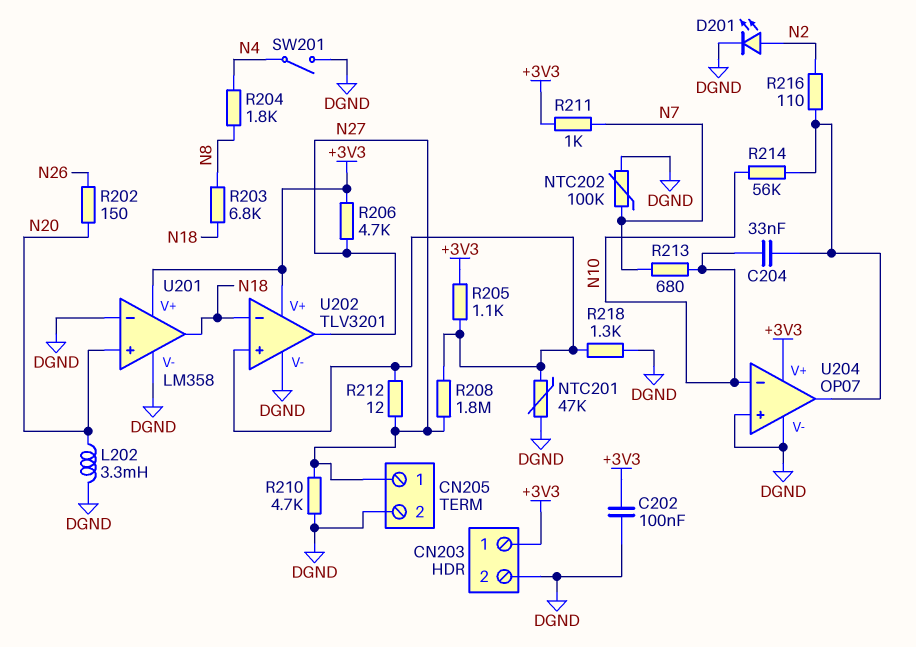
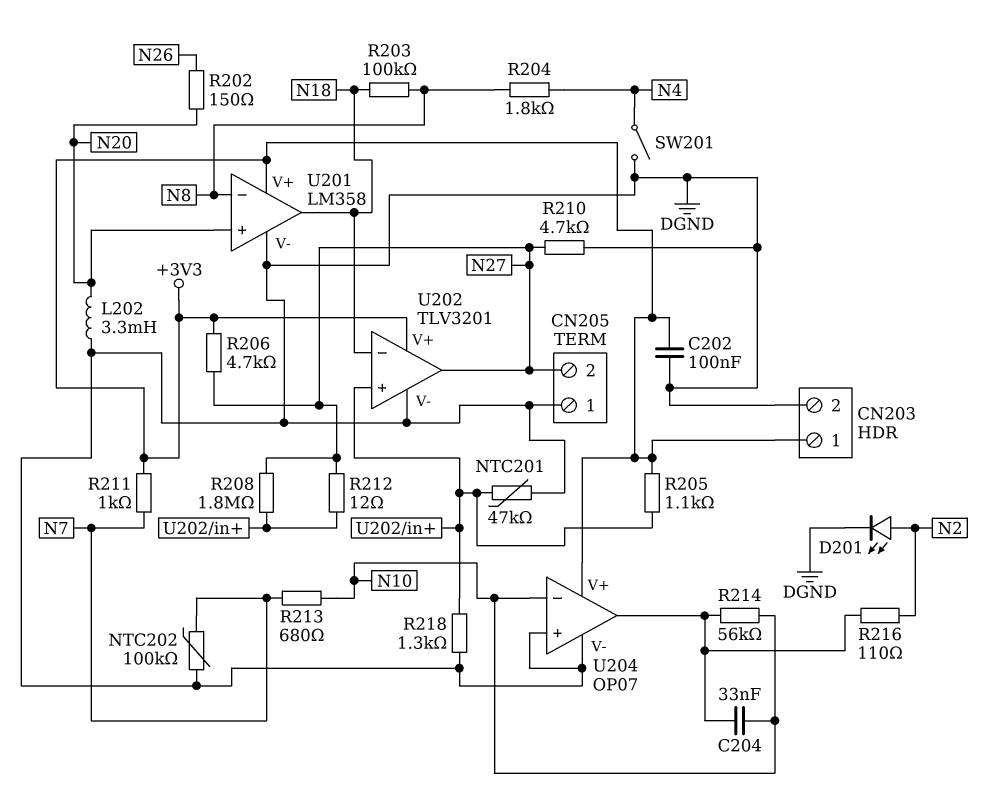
CN205 pin 1: N27 -> DGND
CN205 pin 2: DGND -> N27
R203: 6.8k (N8, N18) -> 100k (N8, N18)
U201 pin in-: DGND -> N8

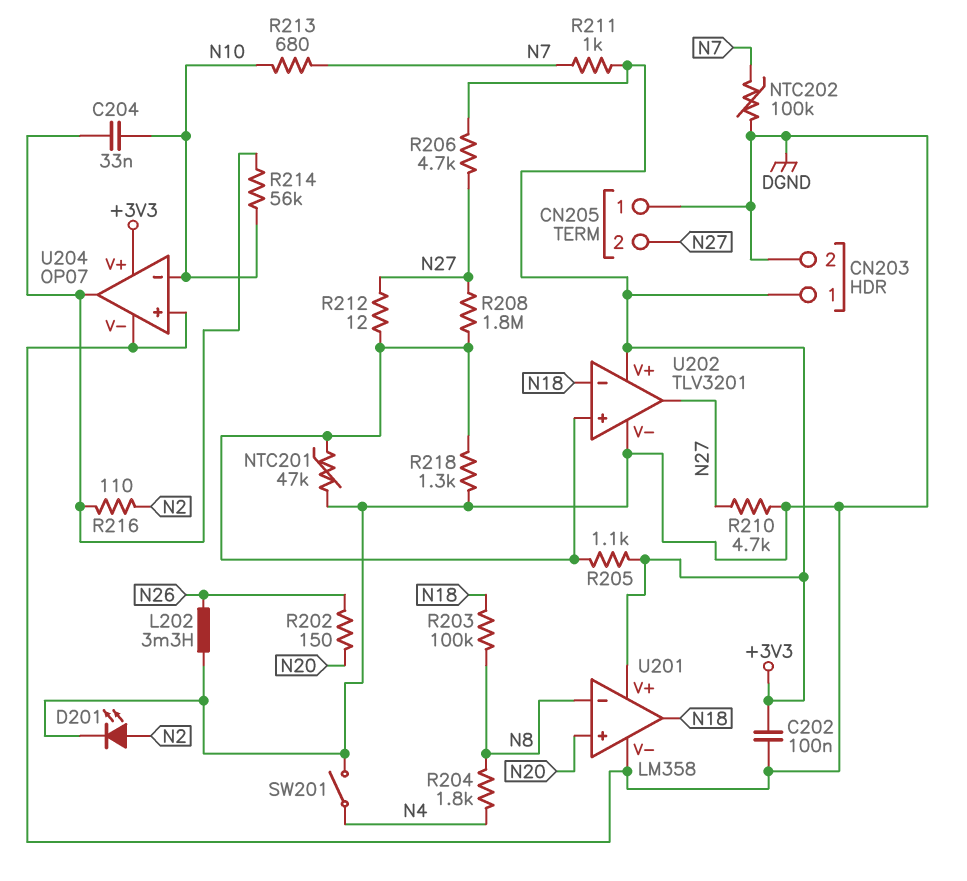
L202: 3.3mH (DGND, N20) -> 3.3mH (DGND, N26)

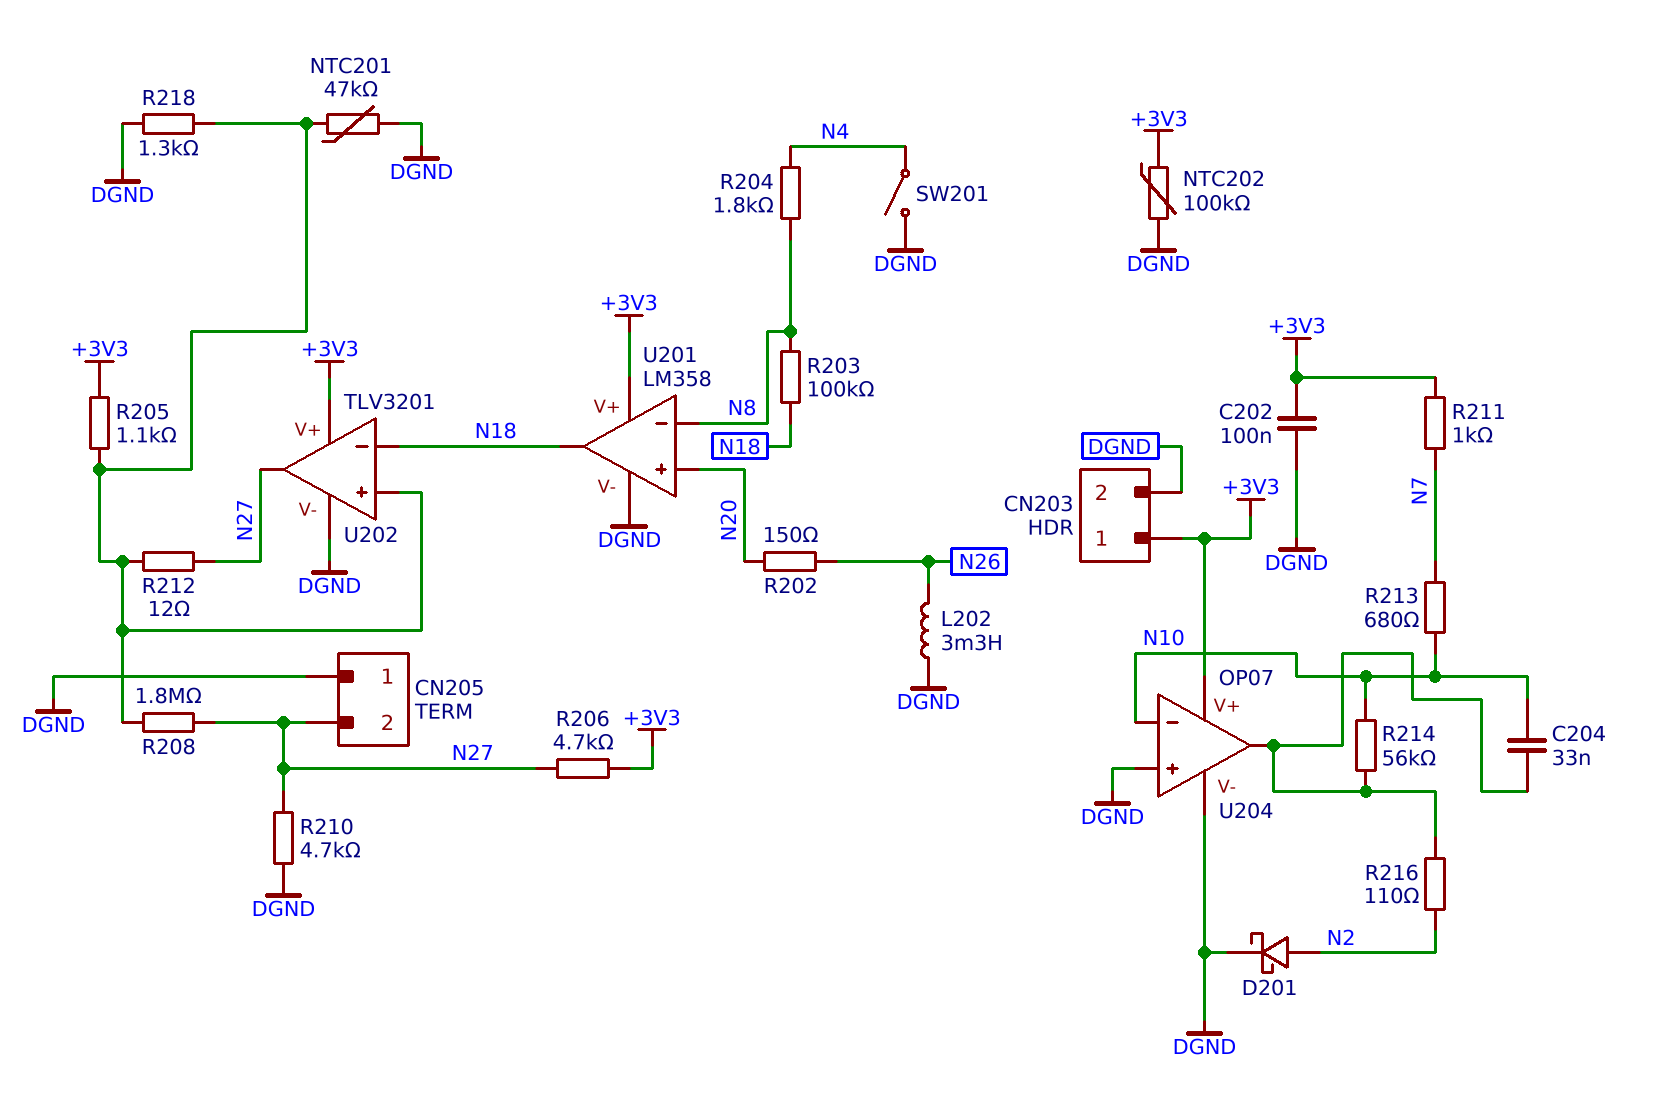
D201: LED (A N2, K DGND) -> schottky (A N2, K DGND)
NTC202: 100k (DGND, N7) -> 100k (+3V3, DGND)

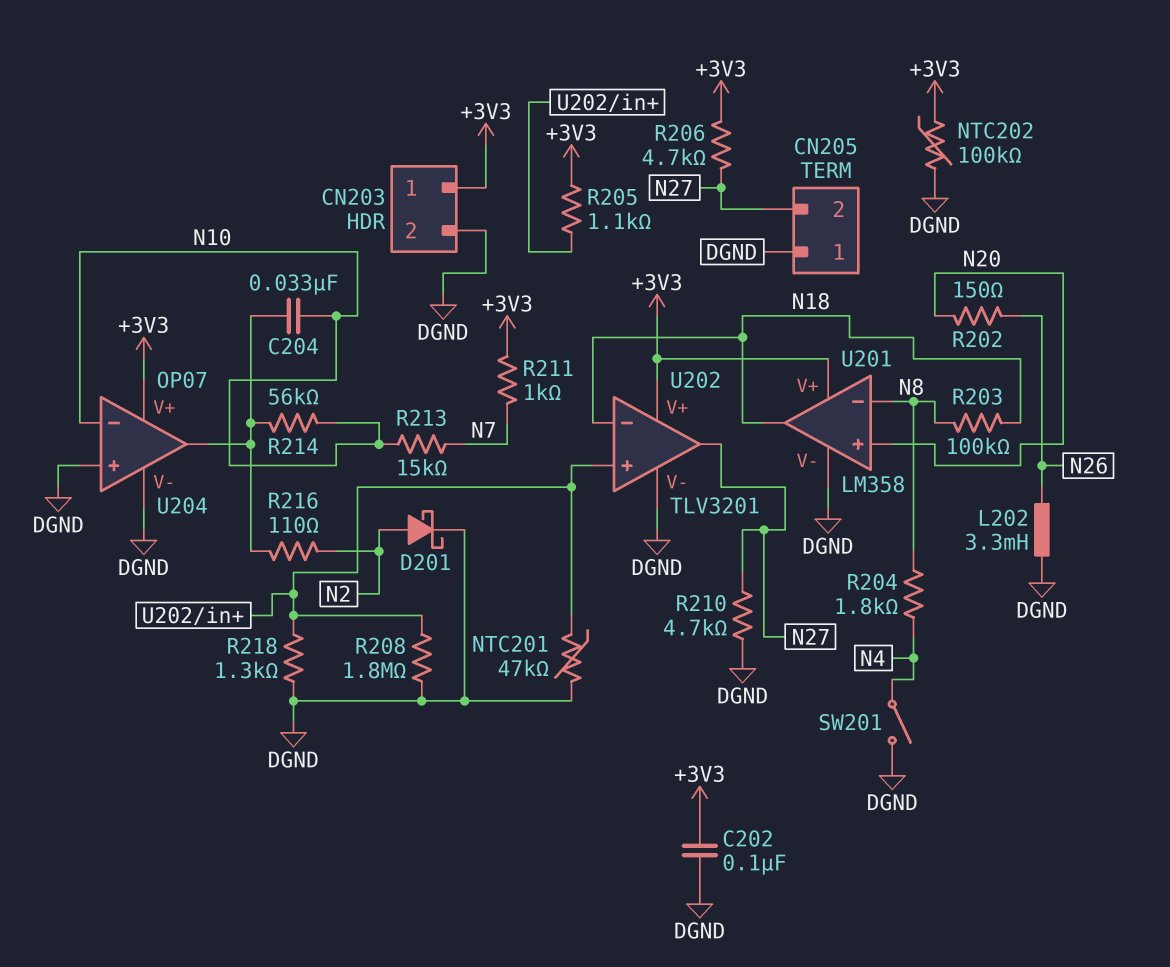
R208: 1.8M (N27, U202/in+) -> 1.8M (DGND, U202/in+)
R212: 12 (N27, U202/in+) -> none
R213: 680 (N7, N10) -> 15k (N7, N10)

